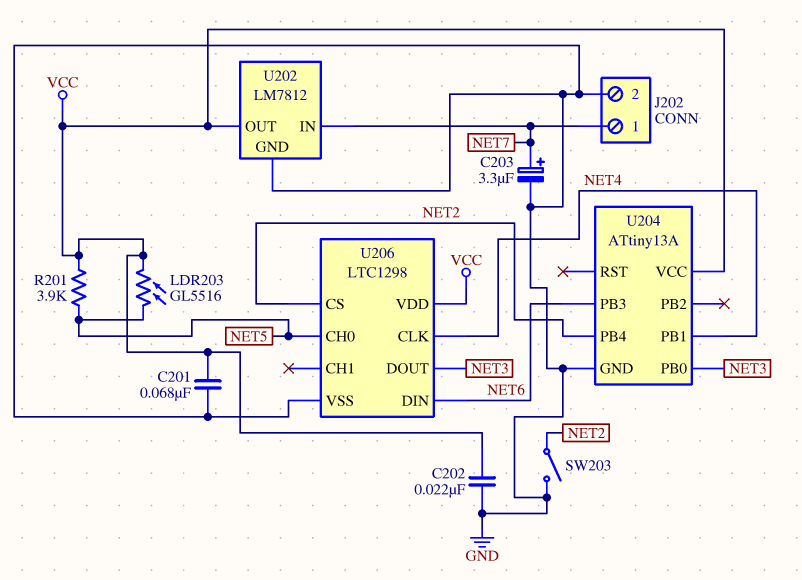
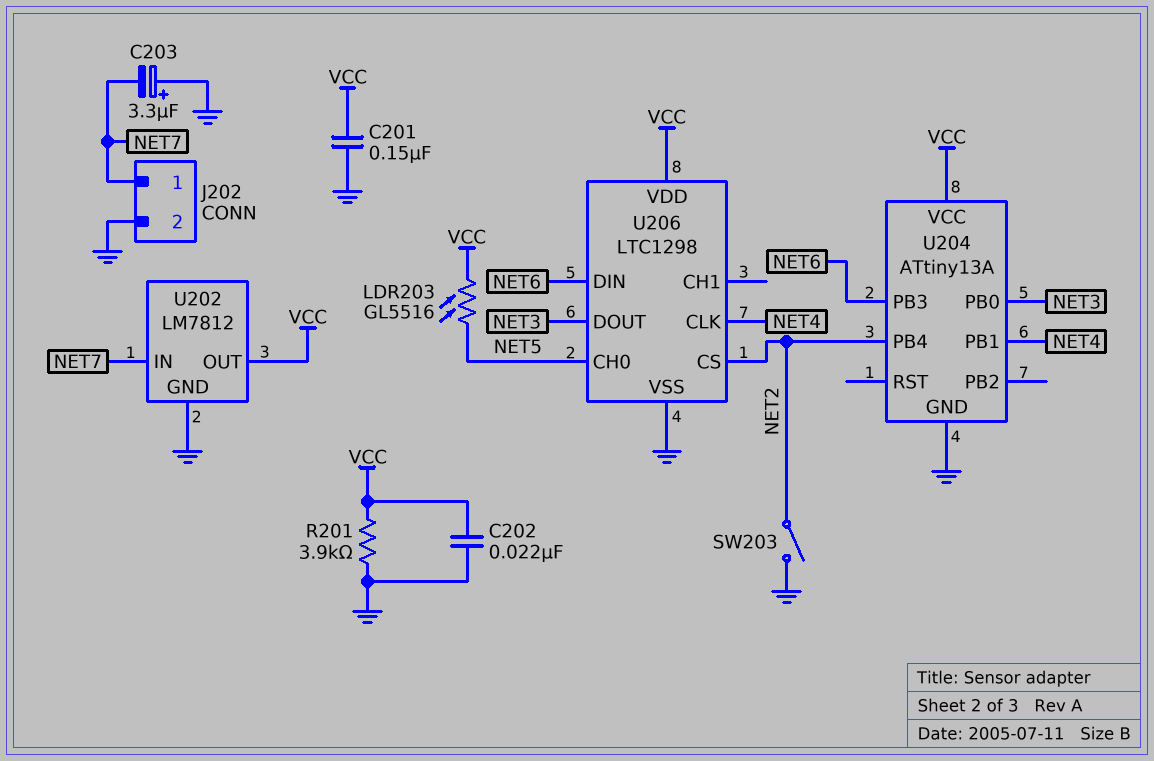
C201: 68nF (GND, VCC) -> 150nF (GND, VCC)
C203: 3.3uF (plus NET7, minus GND) -> 3.3uF (plus GND, minus NET7)
R201: 3.9k (NET5, VCC) -> 3.9k (GND, VCC)

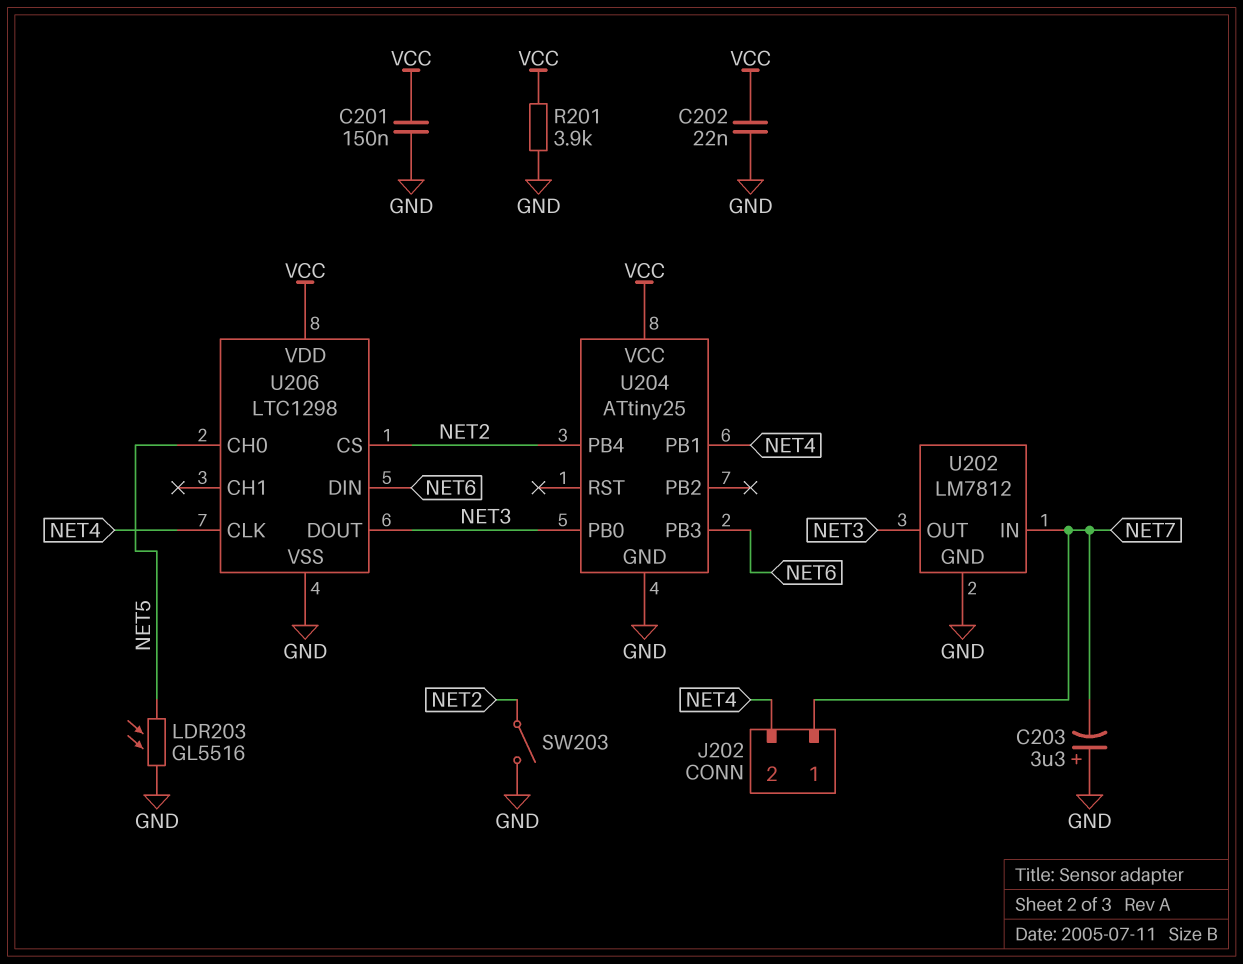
J202 pin 2: GND -> NET4
LDR203: GL5516 (NET5, VCC) -> GL5516 (GND, NET5)
U202 pin OUT: VCC -> NET3
U204: ATtiny13A -> ATtiny25

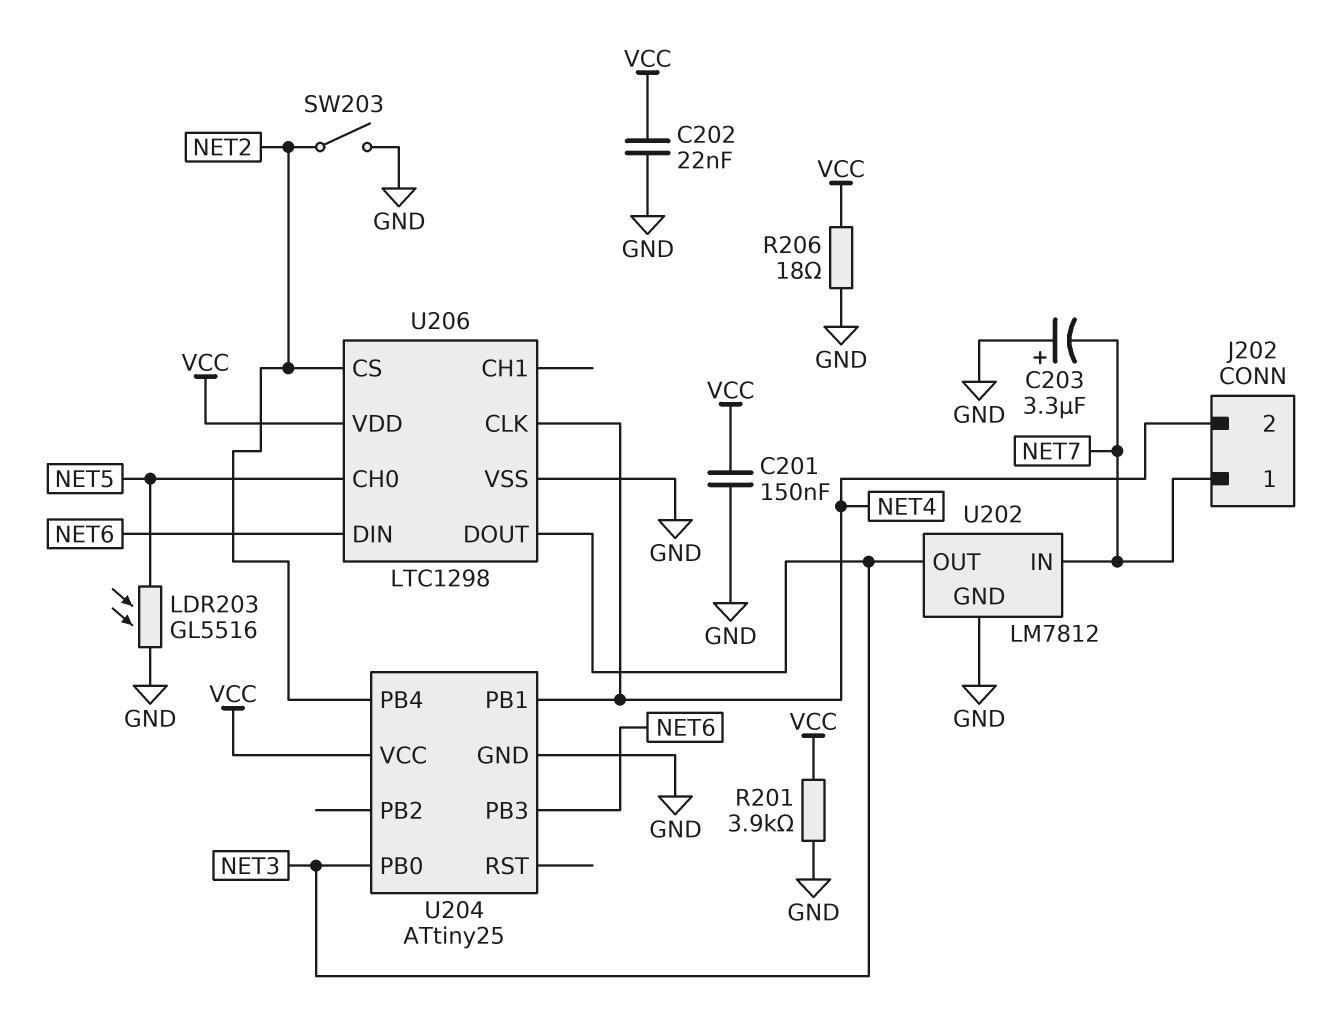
R206: none -> 18 (GND, VCC)

